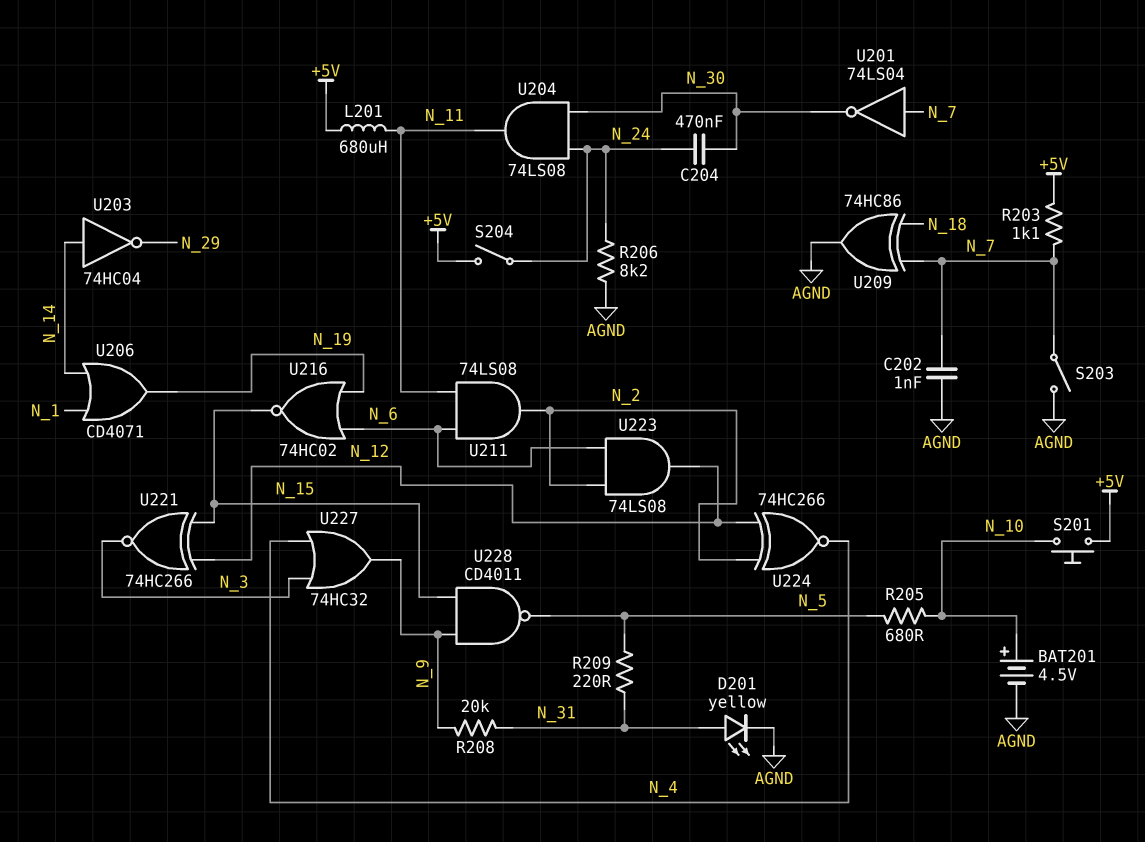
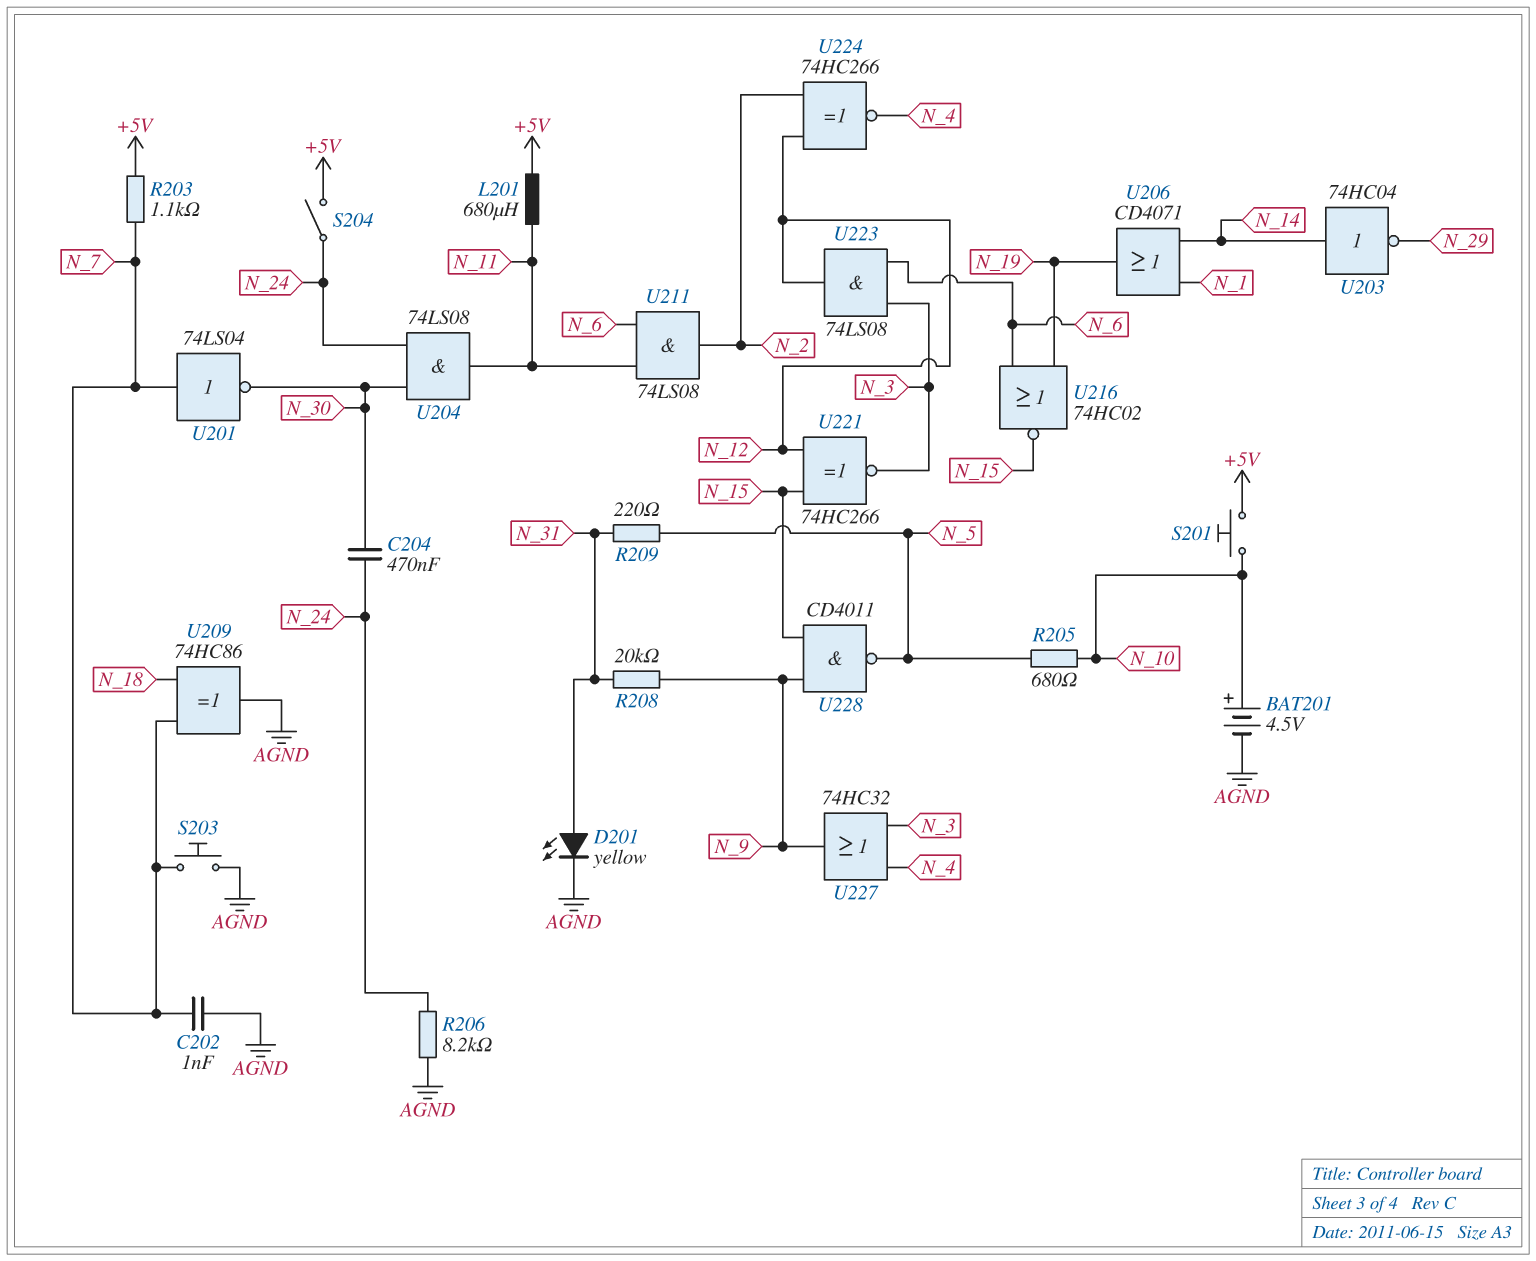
S203: switch (AGND, N_7) -> button (AGND, N_7)
U223: AND 74LS08 (in N_2, in N_6, out N_12) -> AND 74LS08 (in N_3, in N_6, out N_12)

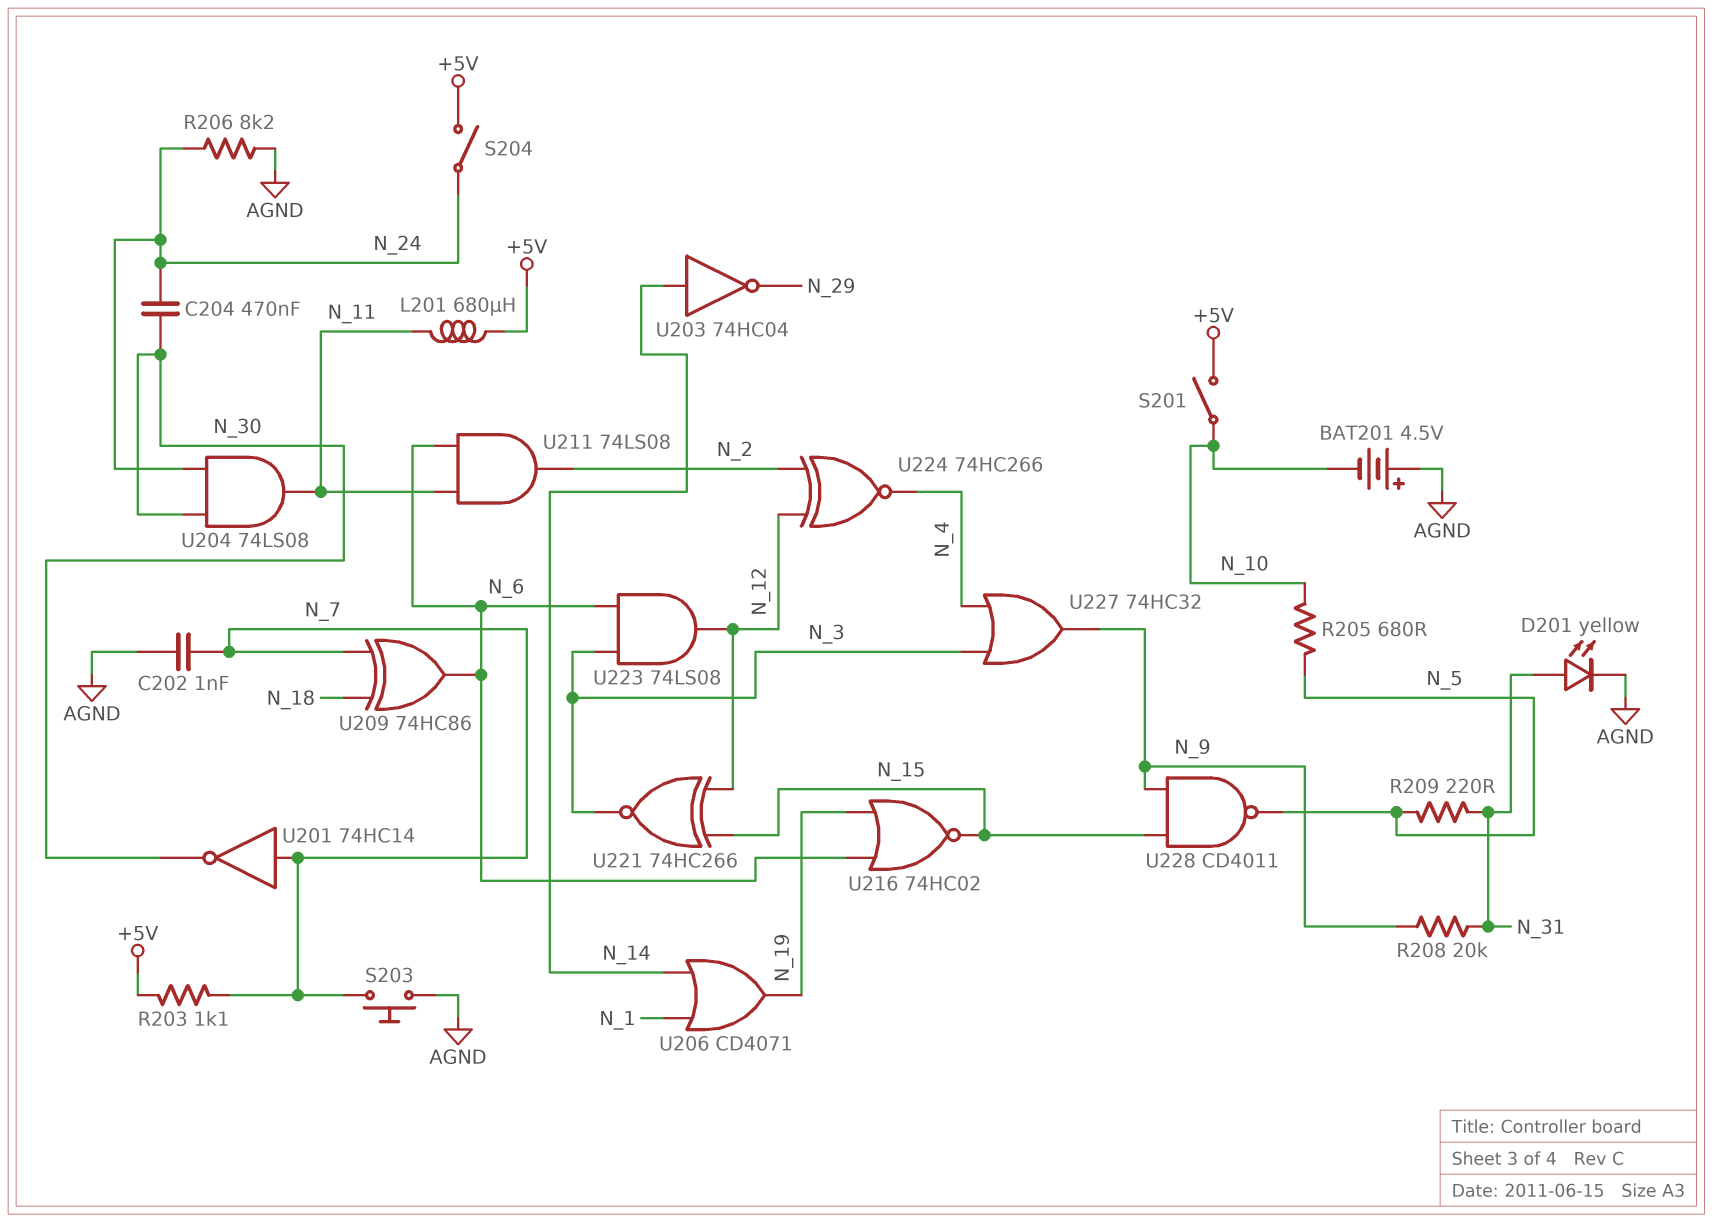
BAT201: 4.5V (plus N_10, minus AGND) -> 4.5V (plus AGND, minus N_10)
S201: button (+5V, N_10) -> switch (+5V, N_10)
U201: NOT 74LS04 (in N_7, out N_30) -> NOT 74HC14 (in N_7, out N_30)
U209: XOR 74HC86 (in N_7, in N_18, out AGND) -> XOR 74HC86 (in N_7, in N_18, out N_6)

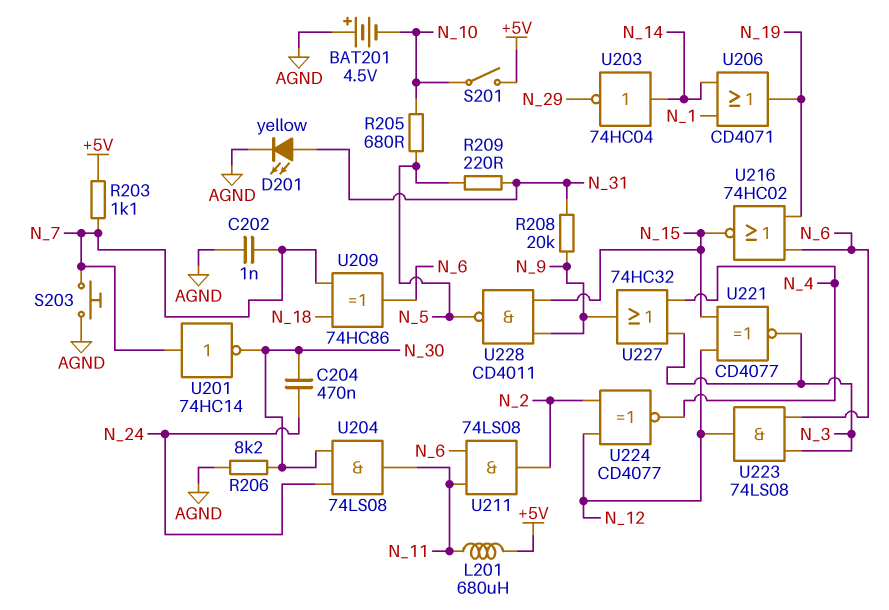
R206: 8.2k (AGND, N_24) -> 8.2k (AGND, N_30)
S204: switch (+5V, N_24) -> none
U221: XNOR 74HC266 (in N_12, in N_15, out N_3) -> XNOR CD4077 (in N_12, in N_15, out N_3)
U224: XNOR 74HC266 (in N_2, in N_12, out N_4) -> XNOR CD4077 (in N_2, in N_12, out N_4)

